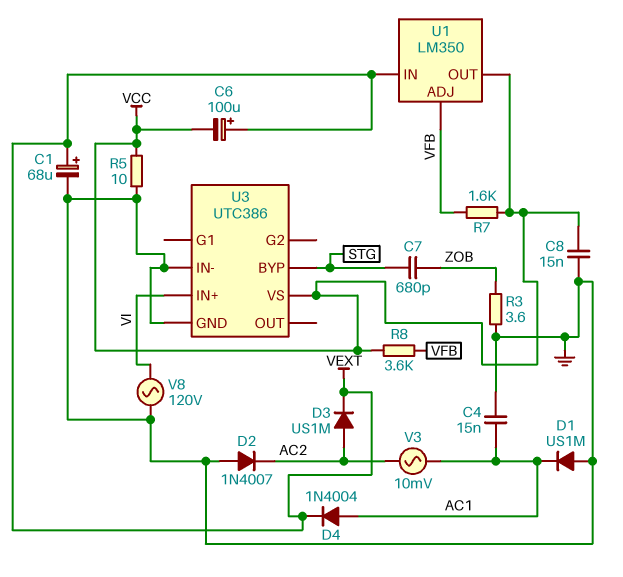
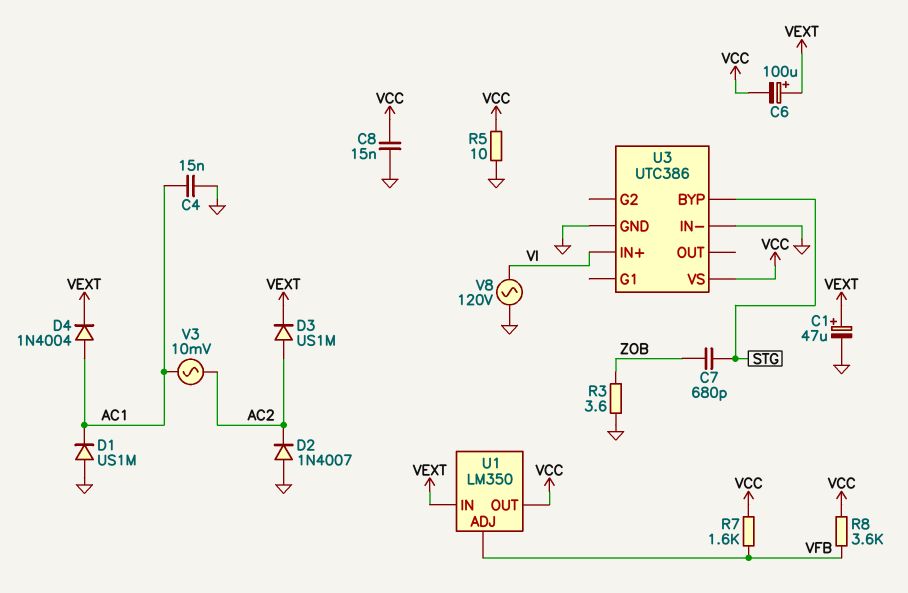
C1: 68uF (plus VEXT, minus GND) -> 47uF (plus VEXT, minus GND)

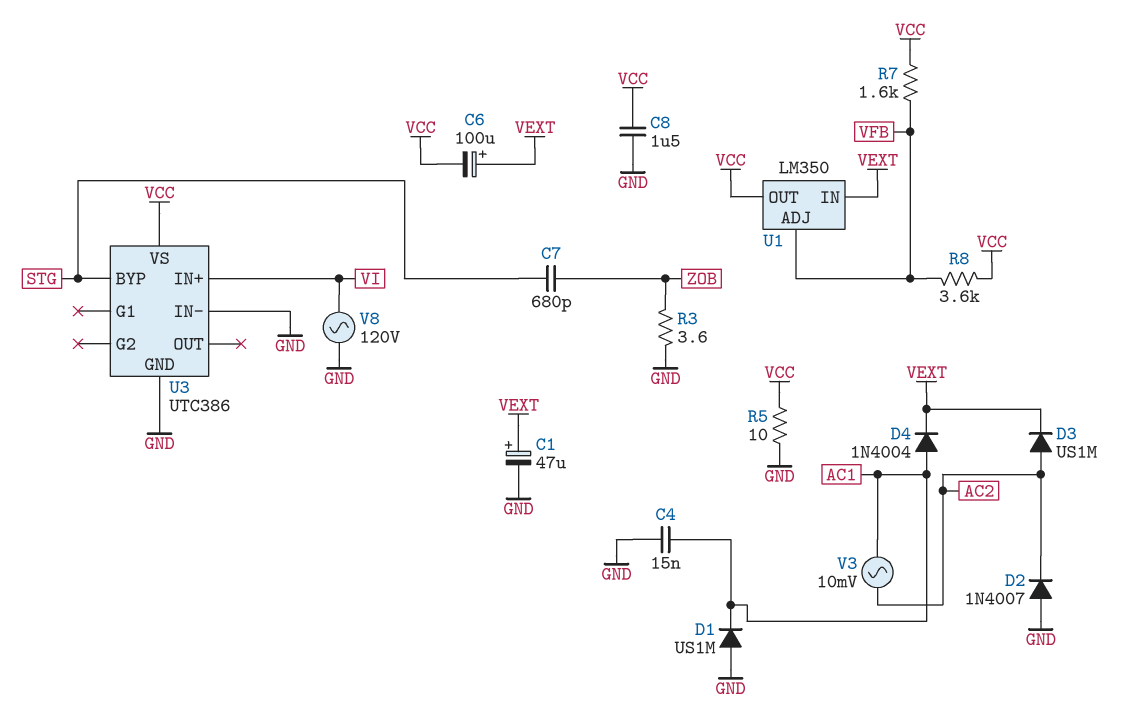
C8: 15nF (GND, VCC) -> 1.5uF (GND, VCC)

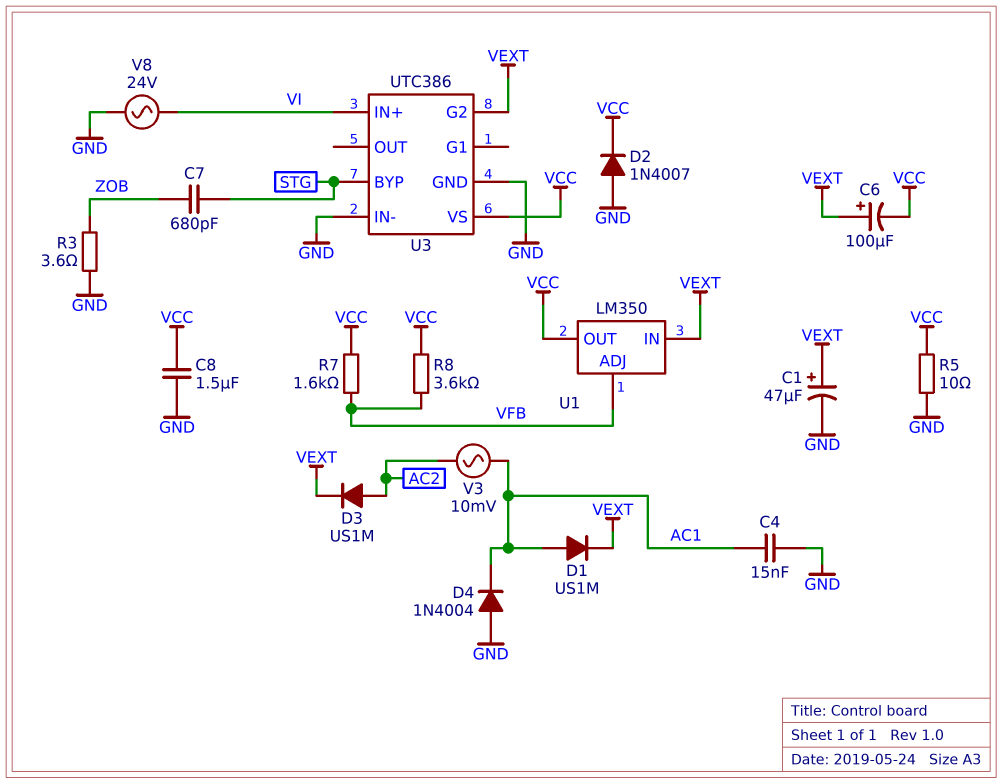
D1: diode US1M (A GND, K AC1) -> diode US1M (A AC1, K VEXT)
D2: diode 1N4007 (A GND, K AC2) -> diode 1N4007 (A GND, K VCC)
D4: diode 1N4004 (A AC1, K VEXT) -> diode 1N4004 (A GND, K AC1)
U3 pin G2: none -> VEXT
V8: AC 120V (GND, VI) -> AC 24V (GND, VI)

